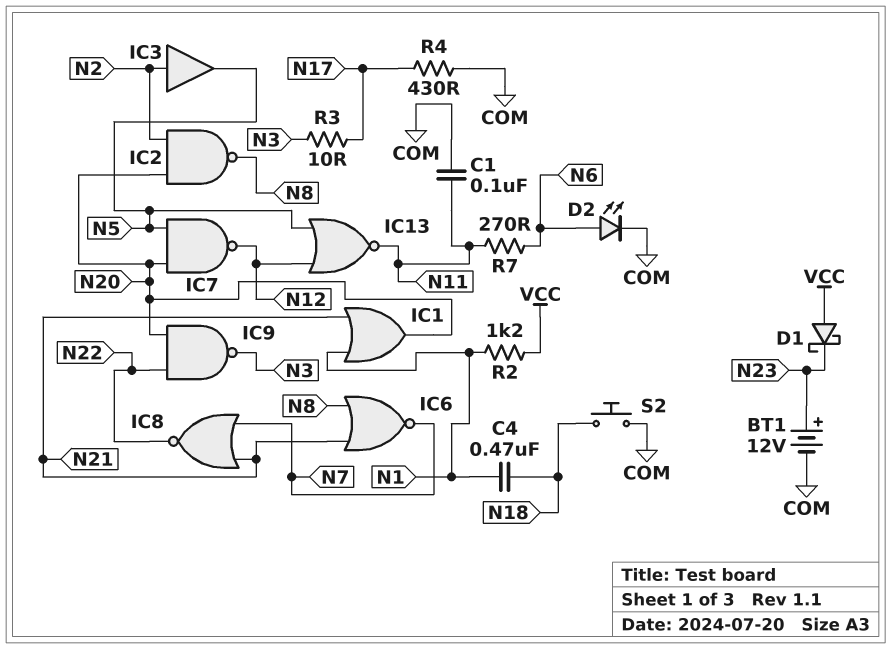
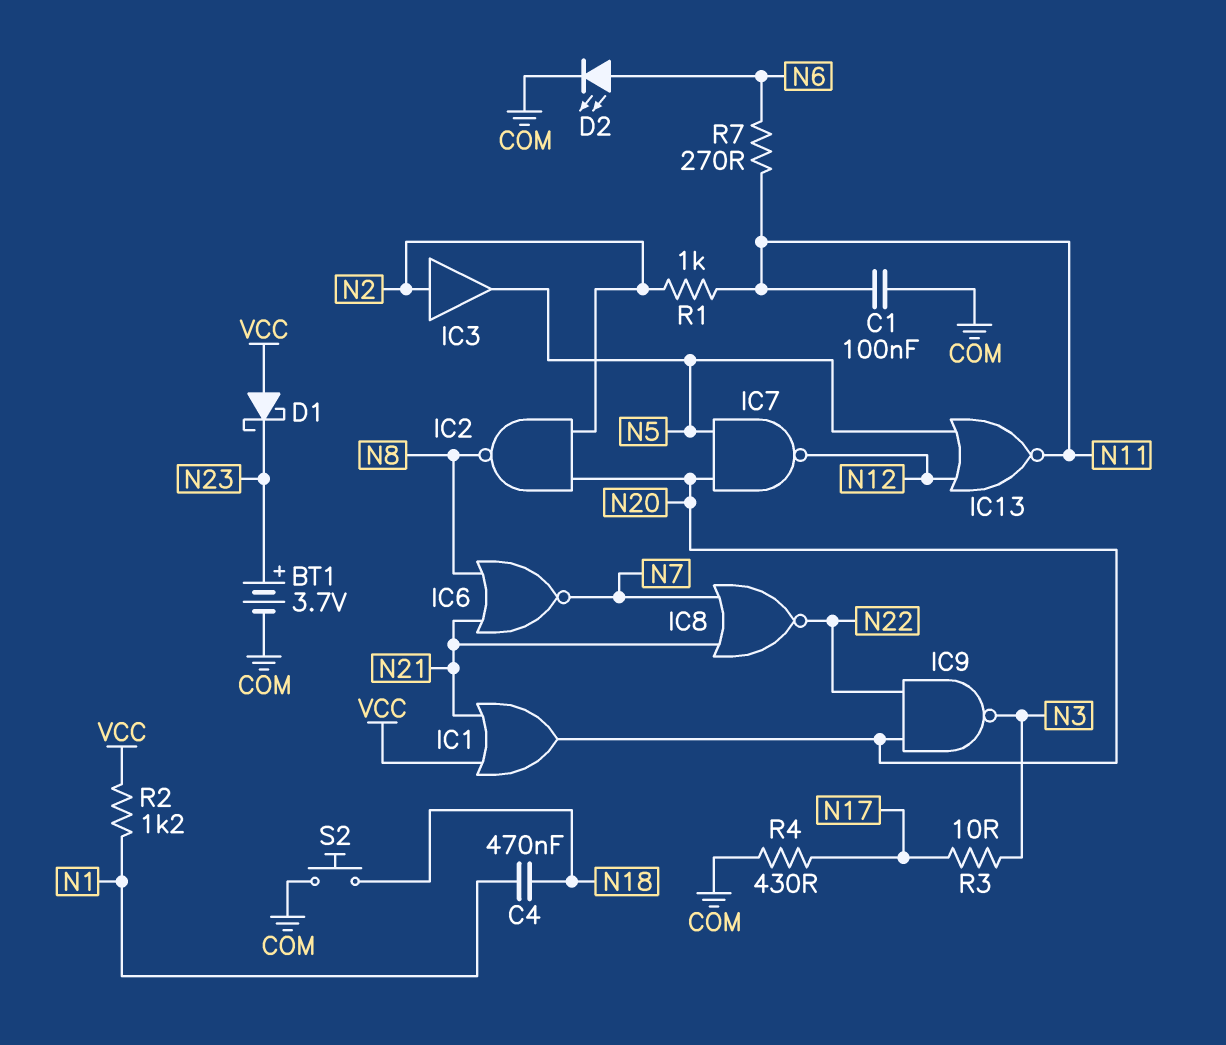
BT1: 12V (plus N23, minus COM) -> 3.7V (plus N23, minus COM)
IC1: OR (in N1, in N21, out N20) -> OR (in N21, in VCC, out N20)
R1: none -> 1k (N2, N11)

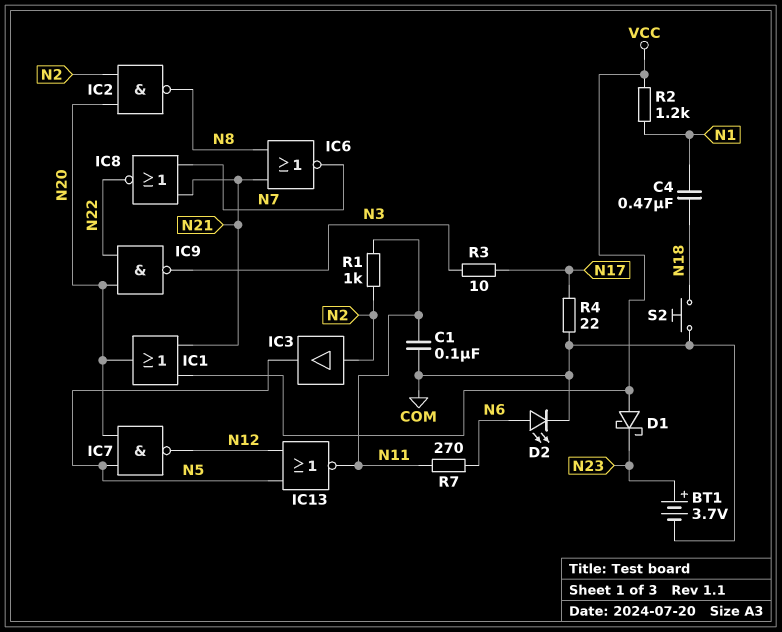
R4: 430 (COM, N17) -> 22 (COM, N17)

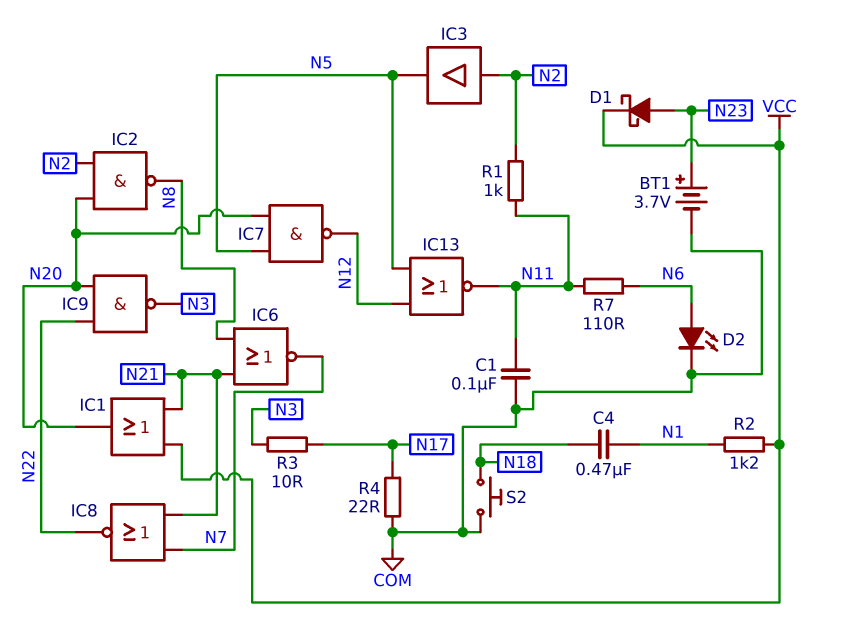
D1: schottky (A VCC, K N23) -> schottky (A N23, K VCC)
R7: 270 (N6, N11) -> 110 (N6, N11)

